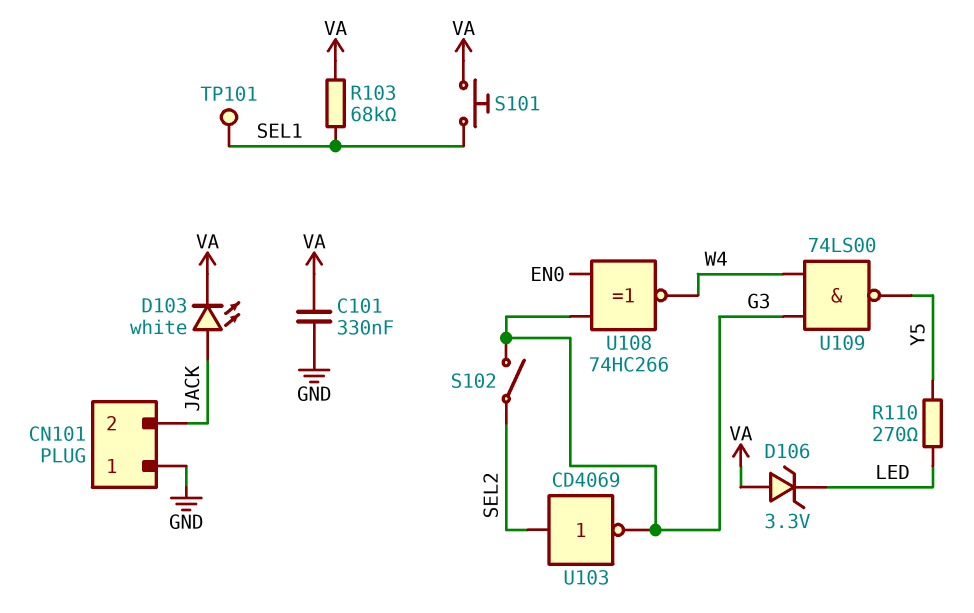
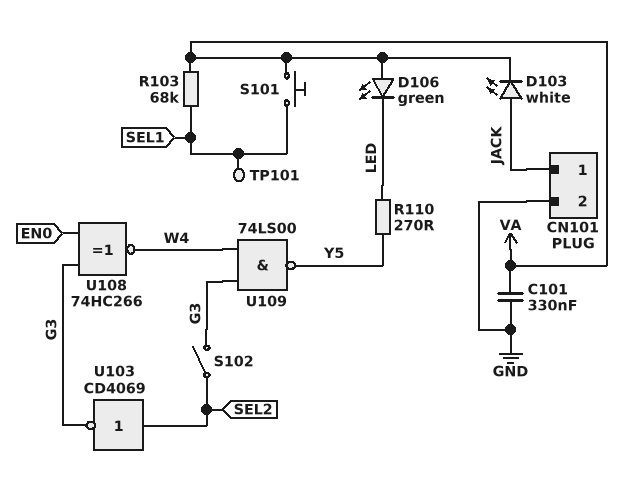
CN101 pin 1: GND -> JACK
CN101 pin 2: JACK -> GND
D106: zener 3.3V (A VA, K LED) -> LED green (A VA, K LED)

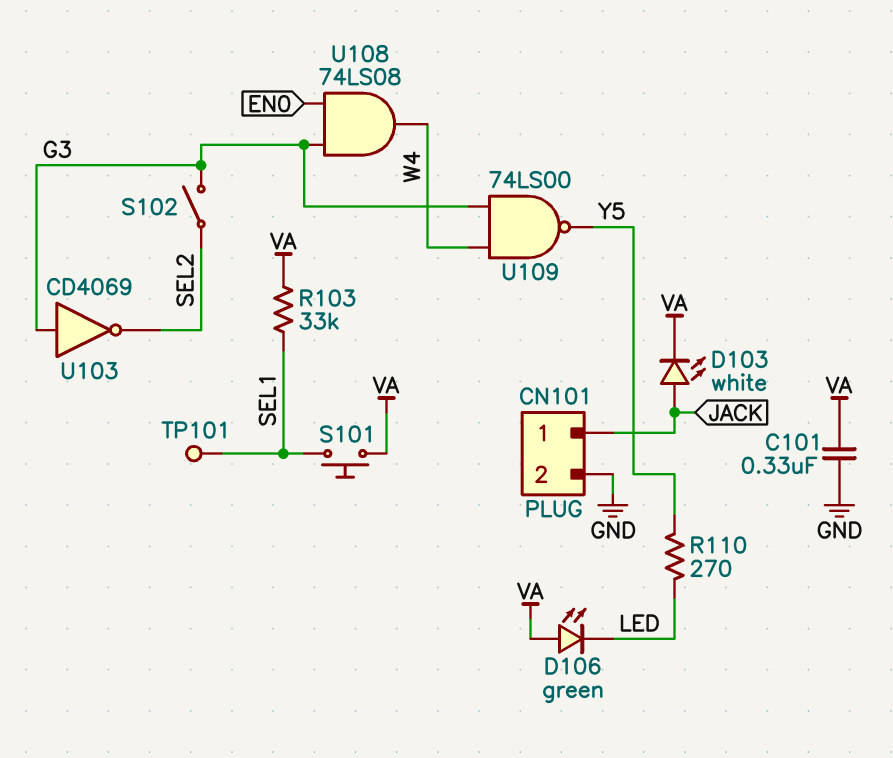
R103: 68k (SEL1, VA) -> 33k (SEL1, VA)
U103: NOT CD4069 (in SEL2, out G3) -> NOT CD4069 (in G3, out SEL2)
U108: XNOR 74HC266 (in EN0, in G3, out W4) -> AND 74LS08 (in EN0, in G3, out W4)

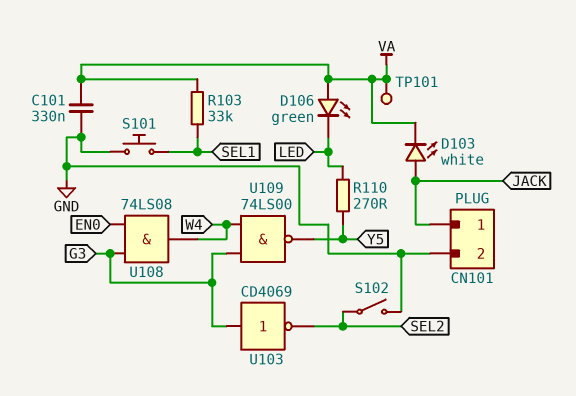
S101: button (SEL1, VA) -> button (GND, SEL1)
S102: switch (G3, SEL2) -> switch (GND, SEL2)
TP101: test point (SEL1) -> test point (VA)

